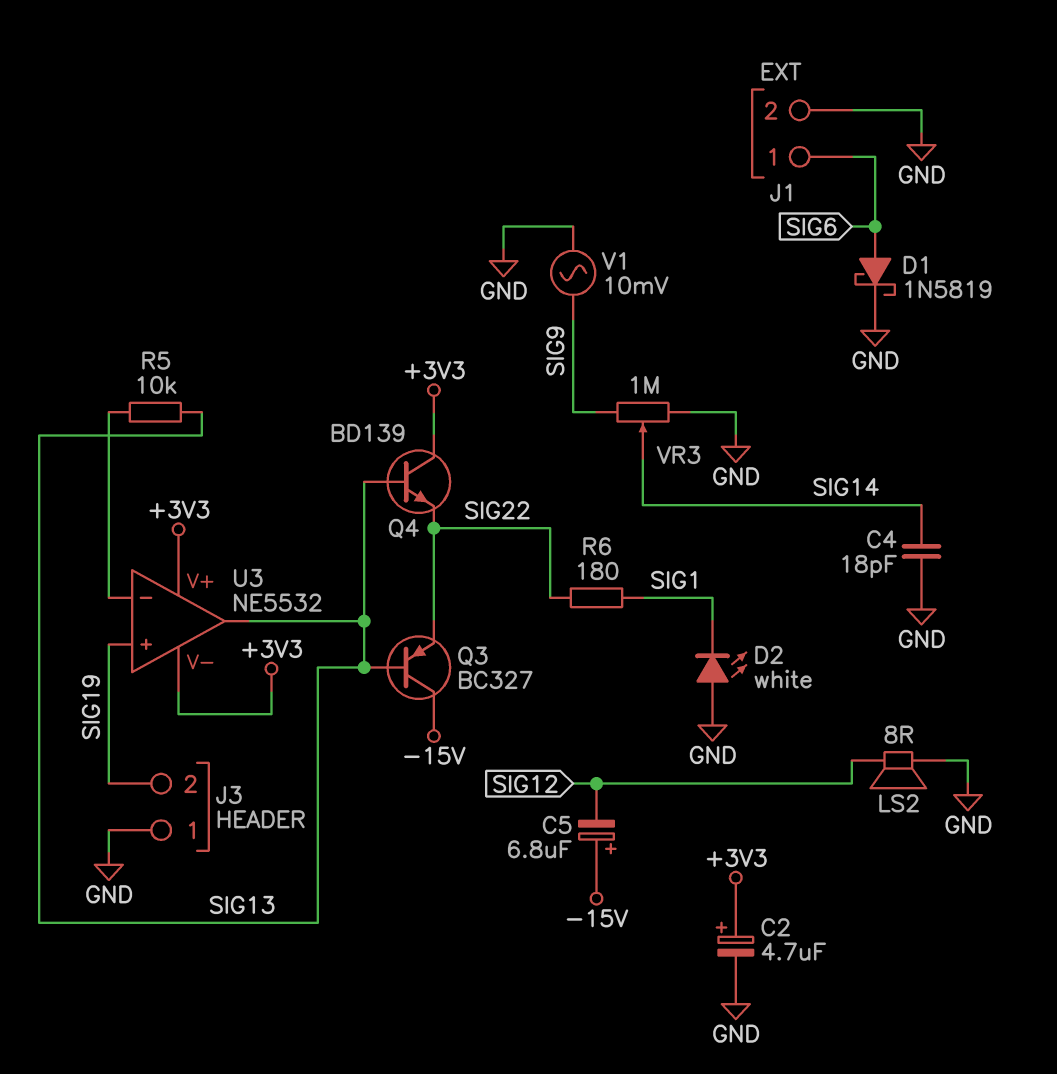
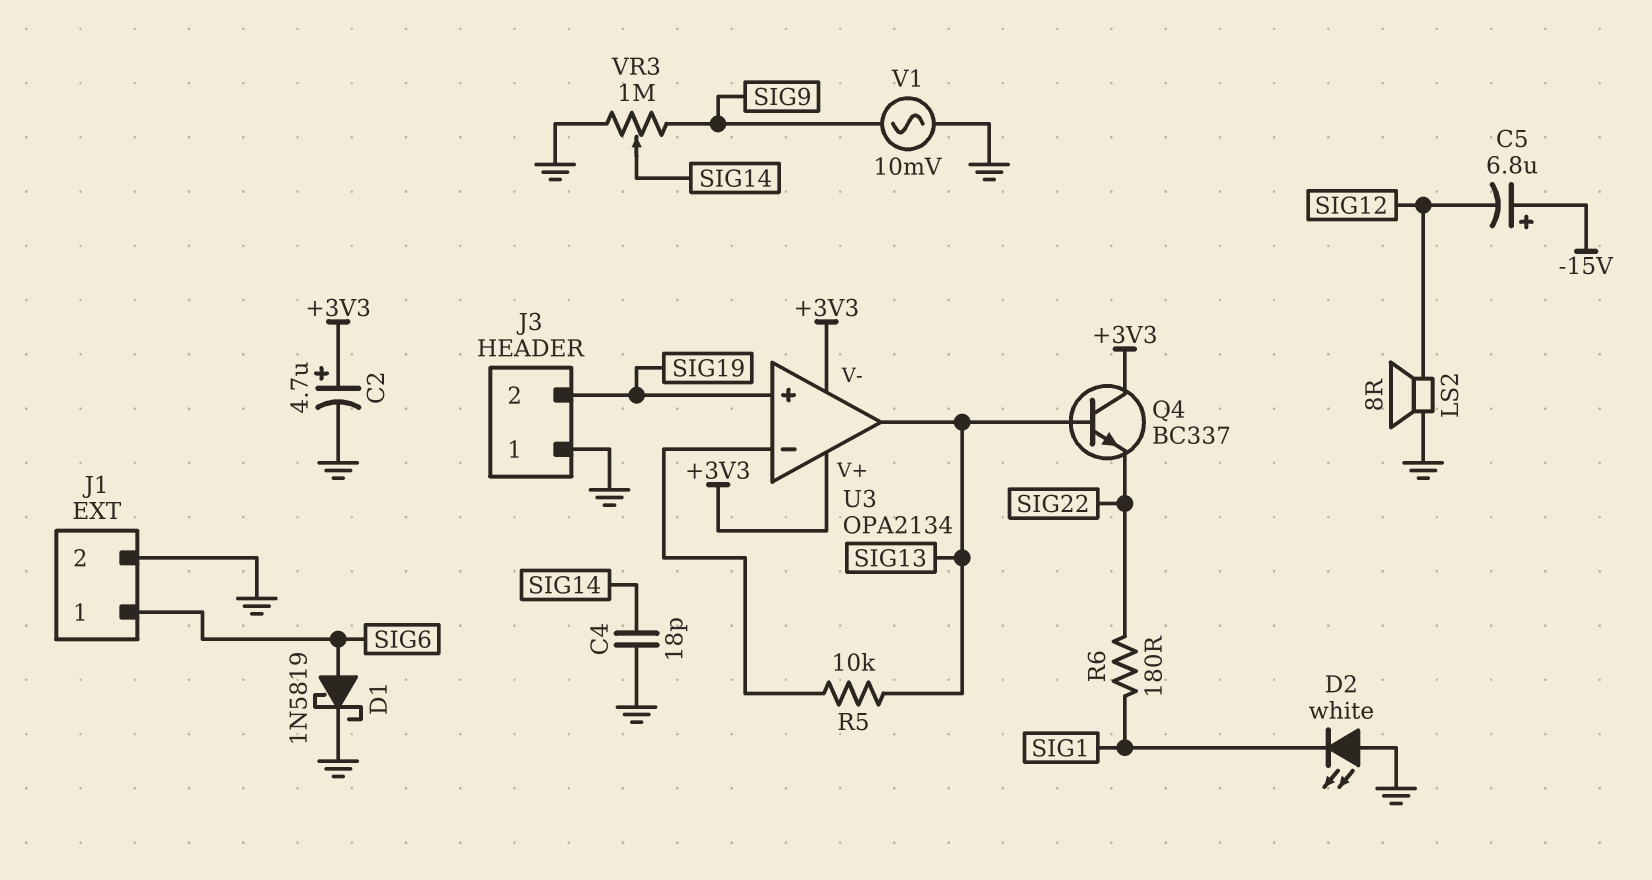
Q3: PNP BC327 (B SIG13, C -15V, E SIG22) -> none
Q4: NPN BD139 (B SIG13, C +3V3, E SIG22) -> NPN BC337 (B SIG13, C +3V3, E SIG22)
U3: NE5532 -> OPA2134

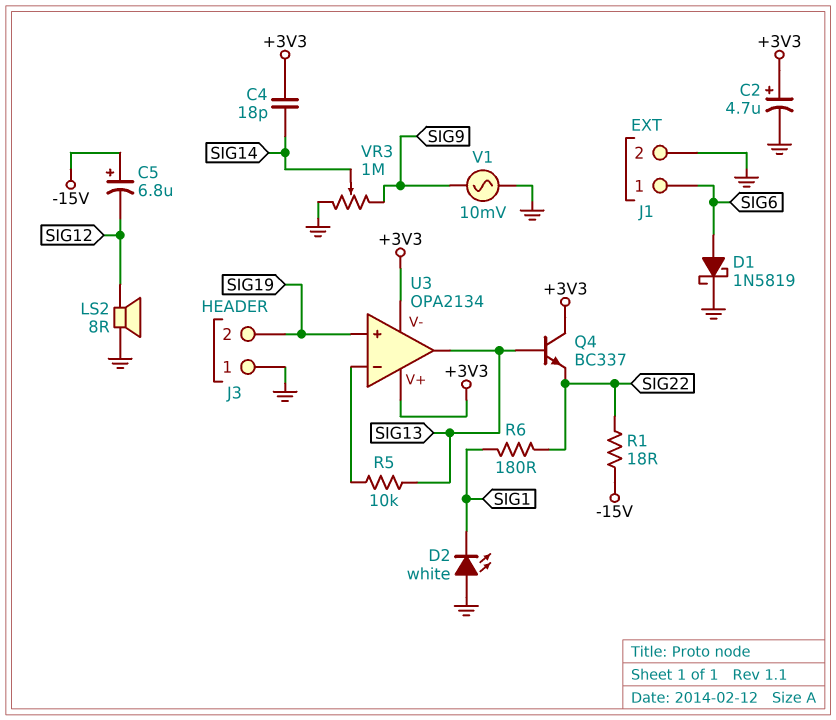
C4: 18pF (GND, SIG14) -> 18pF (+3V3, SIG14)
R1: none -> 18 (-15V, SIG22)

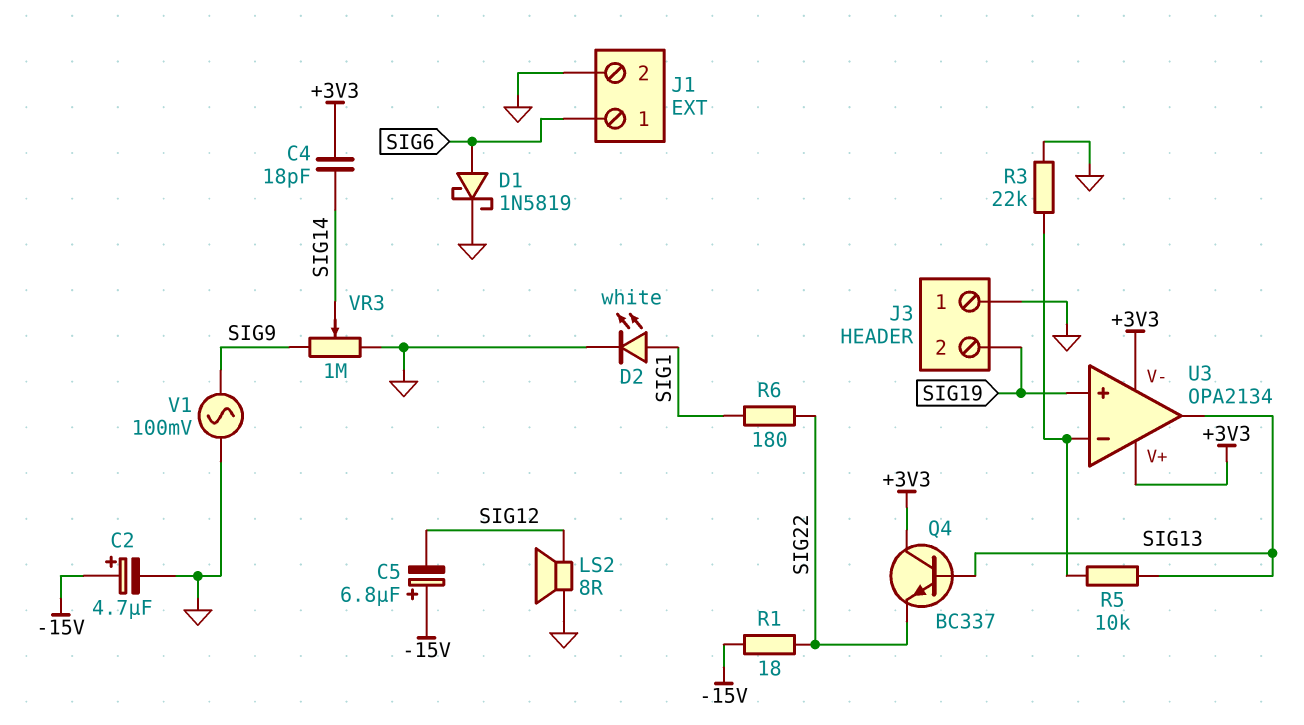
C2: 4.7uF (plus +3V3, minus GND) -> 4.7uF (plus -15V, minus GND)
D2: LED white (A GND, K SIG1) -> LED white (A SIG1, K GND)
R3: none -> 22k (GND, U3/in-)
V1: AC 10mV (GND, SIG9) -> AC 100mV (GND, SIG9)

